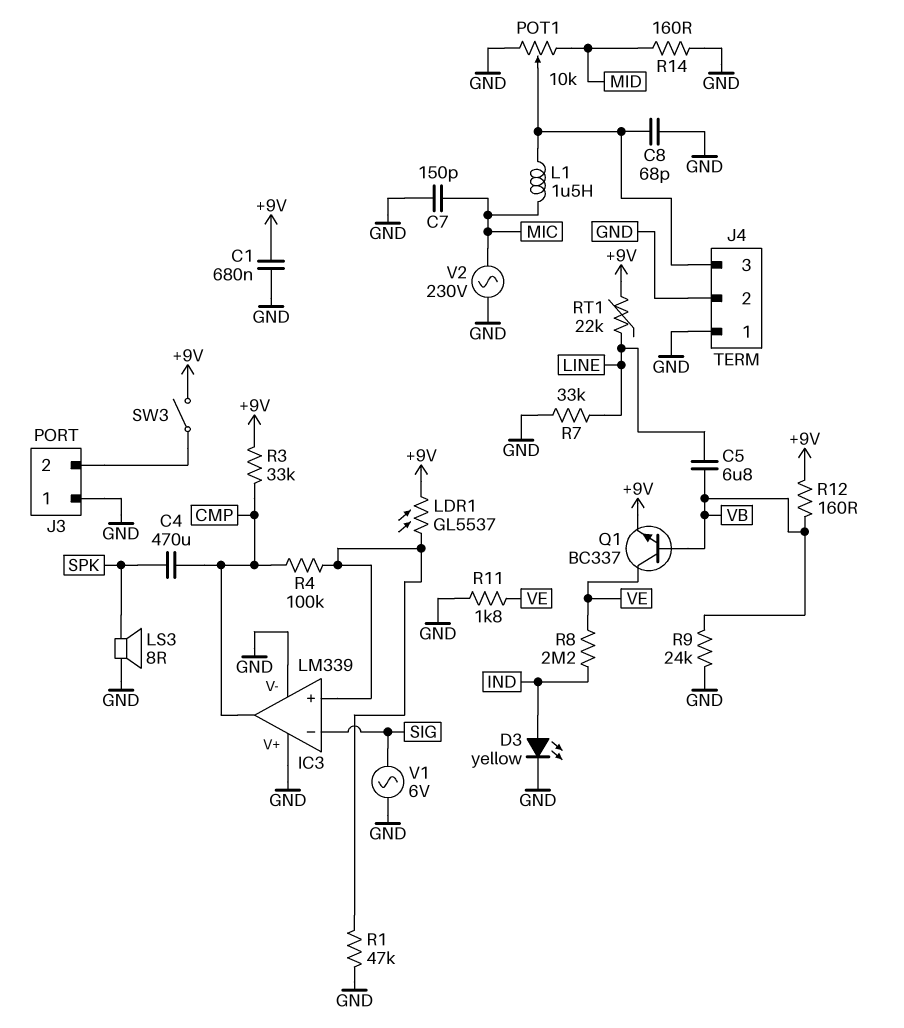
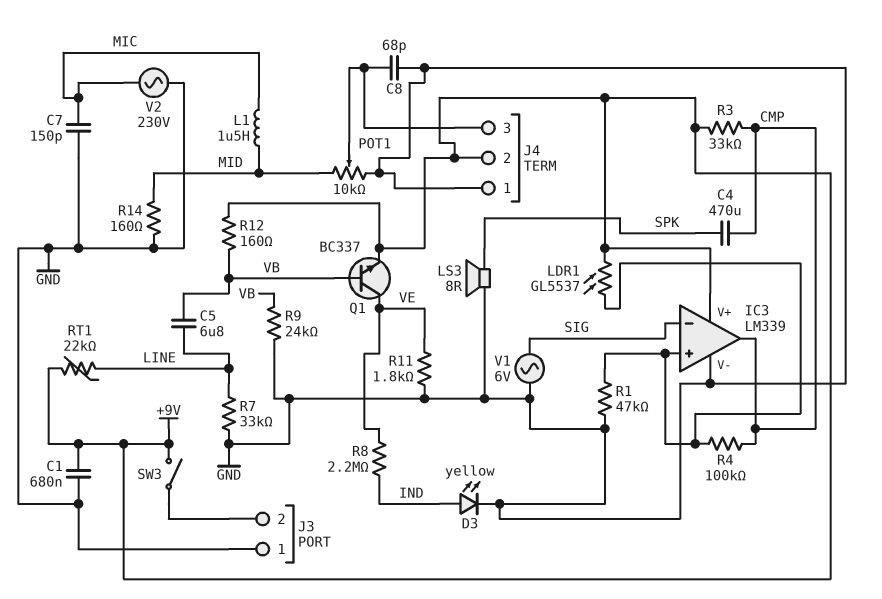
IC3 pin V+: GND -> +9V
J4 pin 2: GND -> +9V
L1: 1.5uH (J4/3, MIC) -> 1.5uH (MIC, MID)

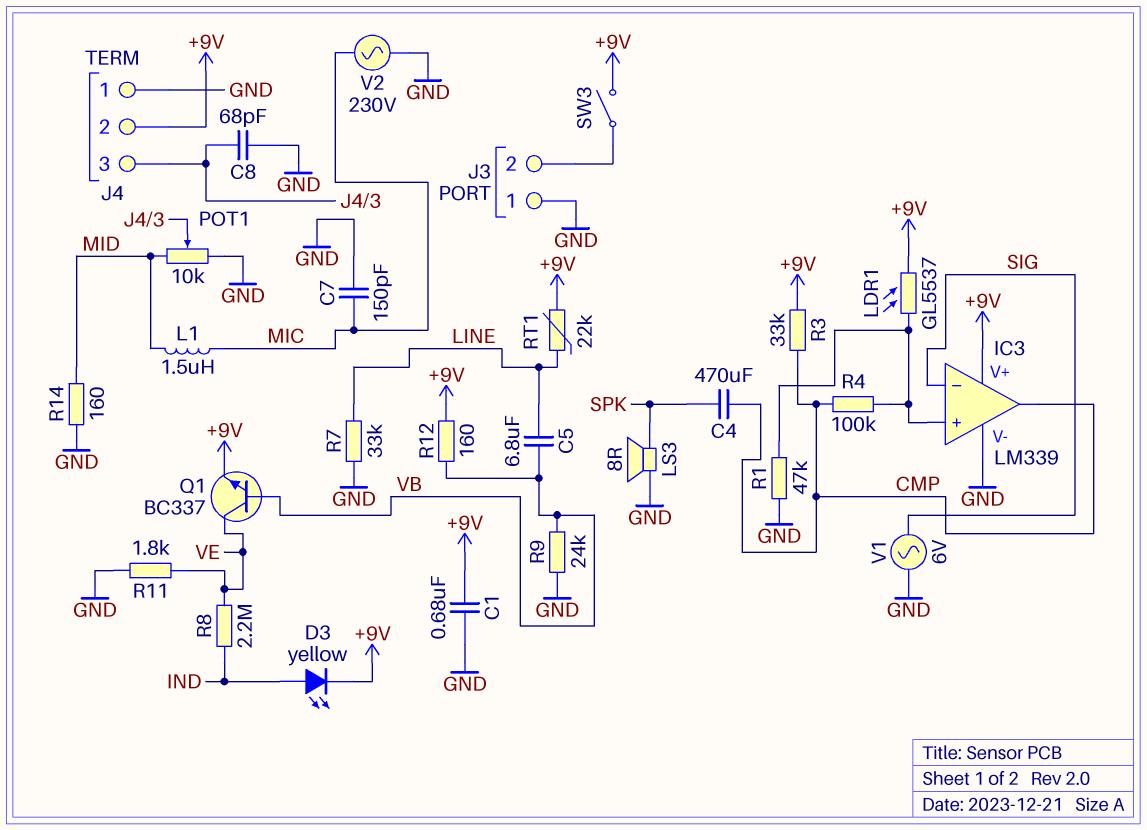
D3: LED yellow (A IND, K GND) -> LED yellow (A IND, K +9V)

